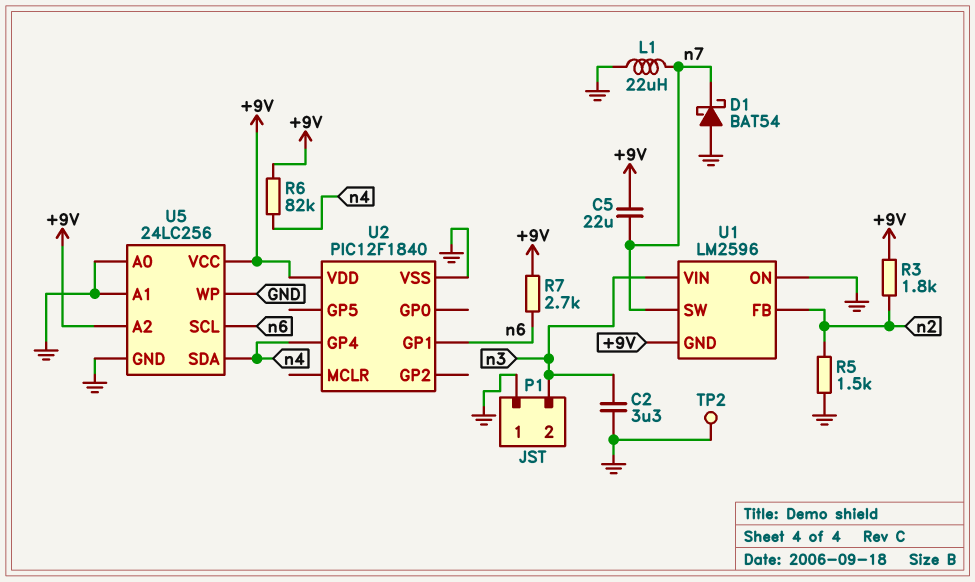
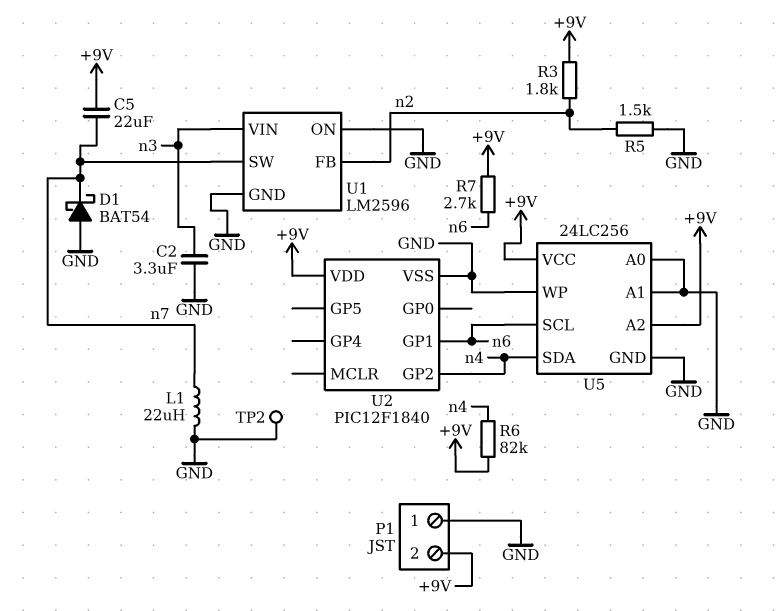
P1 pin 2: n3 -> +9V
U1 pin GND: +9V -> GND
U2 pin GP2: none -> n4
U2 pin GP4: n4 -> none

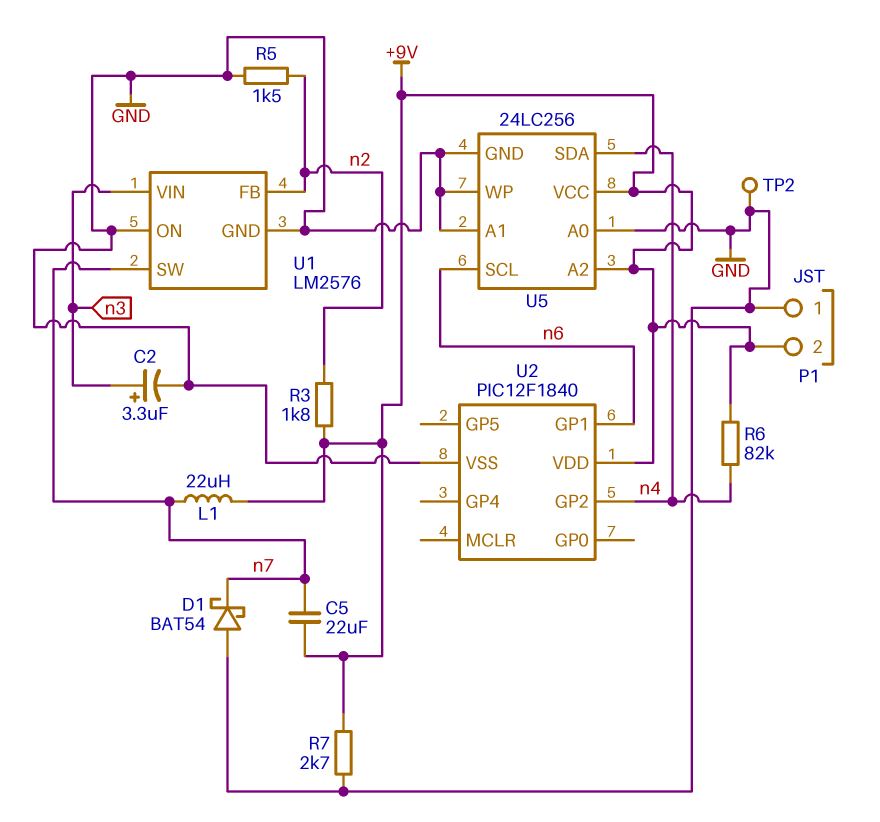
C2: 3.3uF (GND, n3) -> 3.3uF (plus n3, minus GND)
L1: 22uH (GND, n7) -> 22uH (+9V, n7)
R7: 2.7k (+9V, n6) -> 2.7k (+9V, GND)
U1: LM2596 -> LM2576

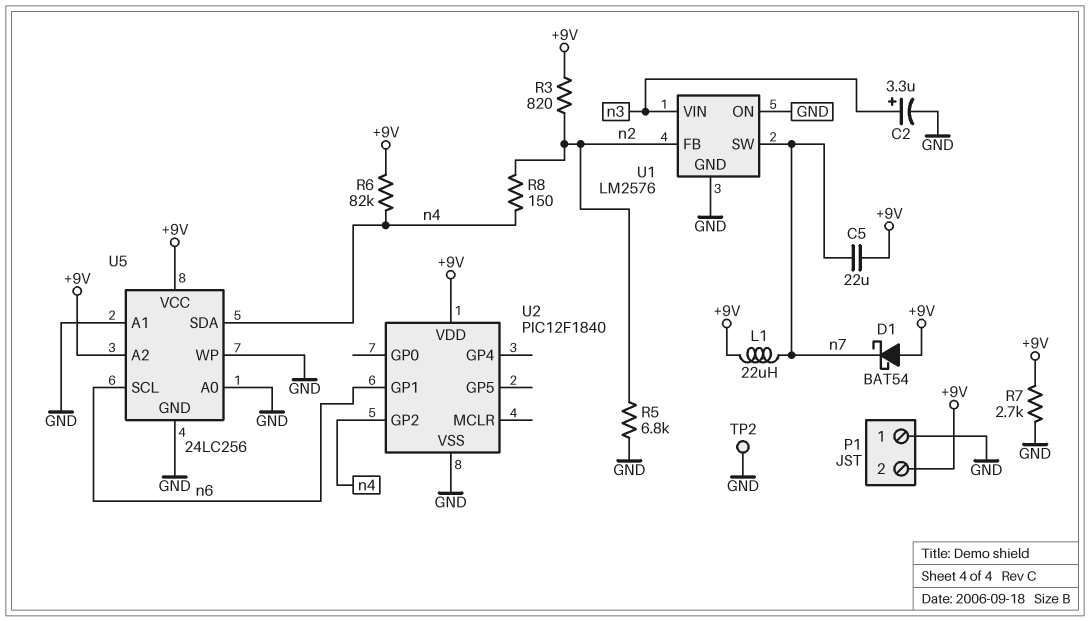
D1: schottky BAT54 (A GND, K n7) -> schottky BAT54 (A +9V, K n7)
R3: 1.8k (+9V, n2) -> 820 (+9V, n2)
R5: 1.5k (GND, n2) -> 6.8k (GND, n2)
R8: none -> 150 (n2, n4)

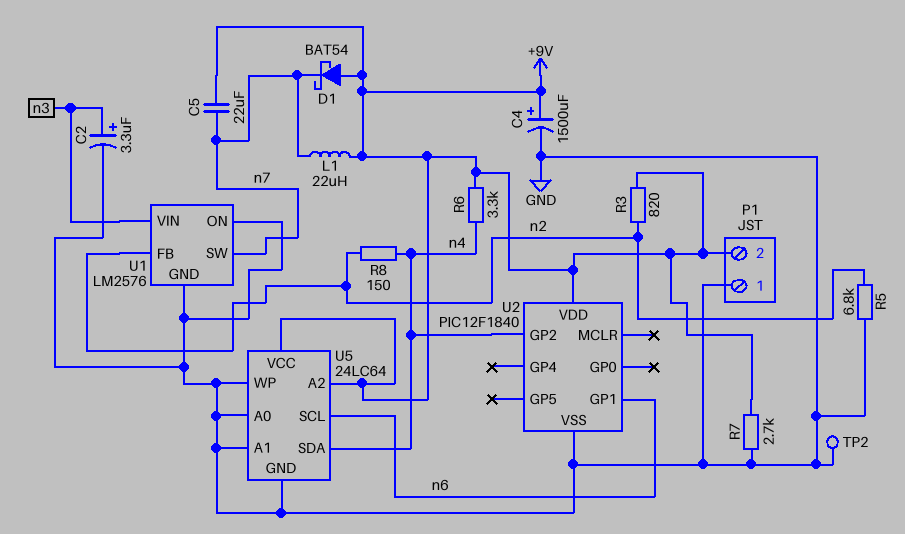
C4: none -> 1500uF (plus +9V, minus GND)
R6: 82k (+9V, n4) -> 3.3k (+9V, n4)
U5: 24LC256 -> 24LC64

